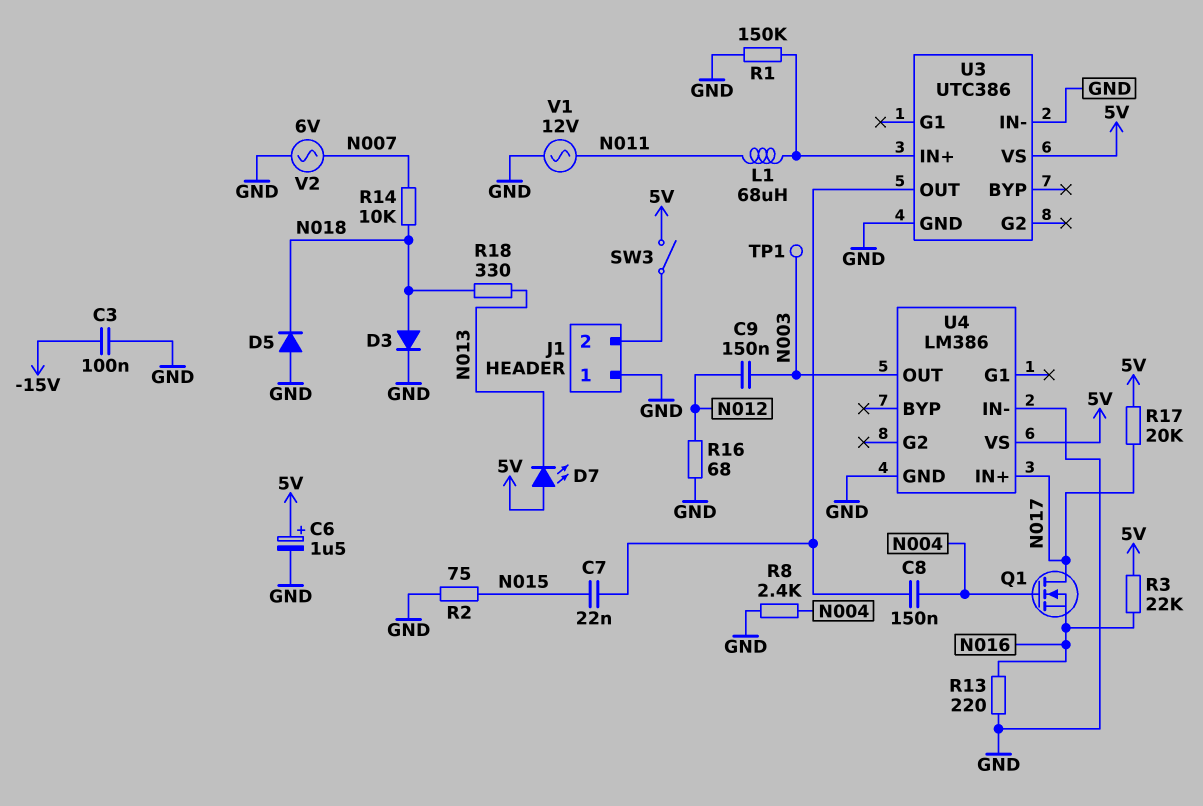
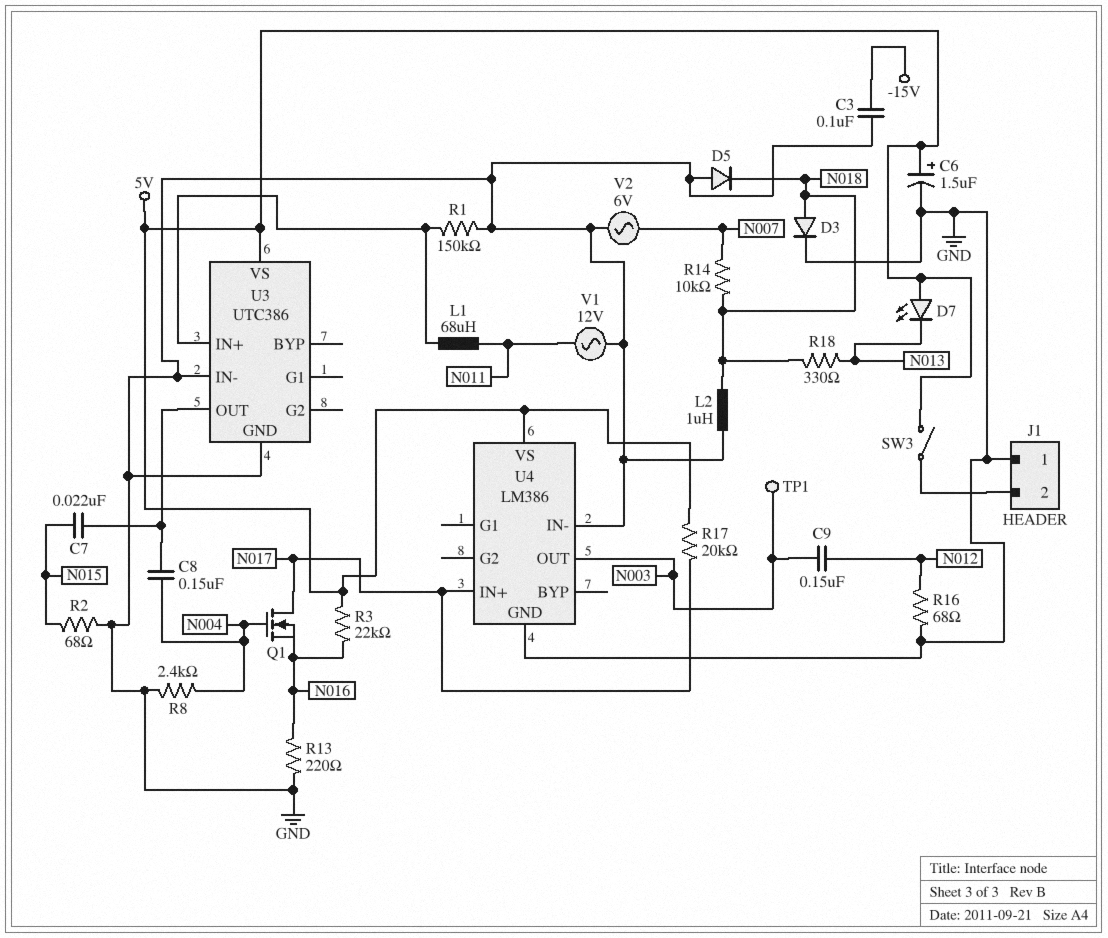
L2: none -> 1uH (GND, N018)
R2: 75 (GND, N015) -> 68 (GND, N015)

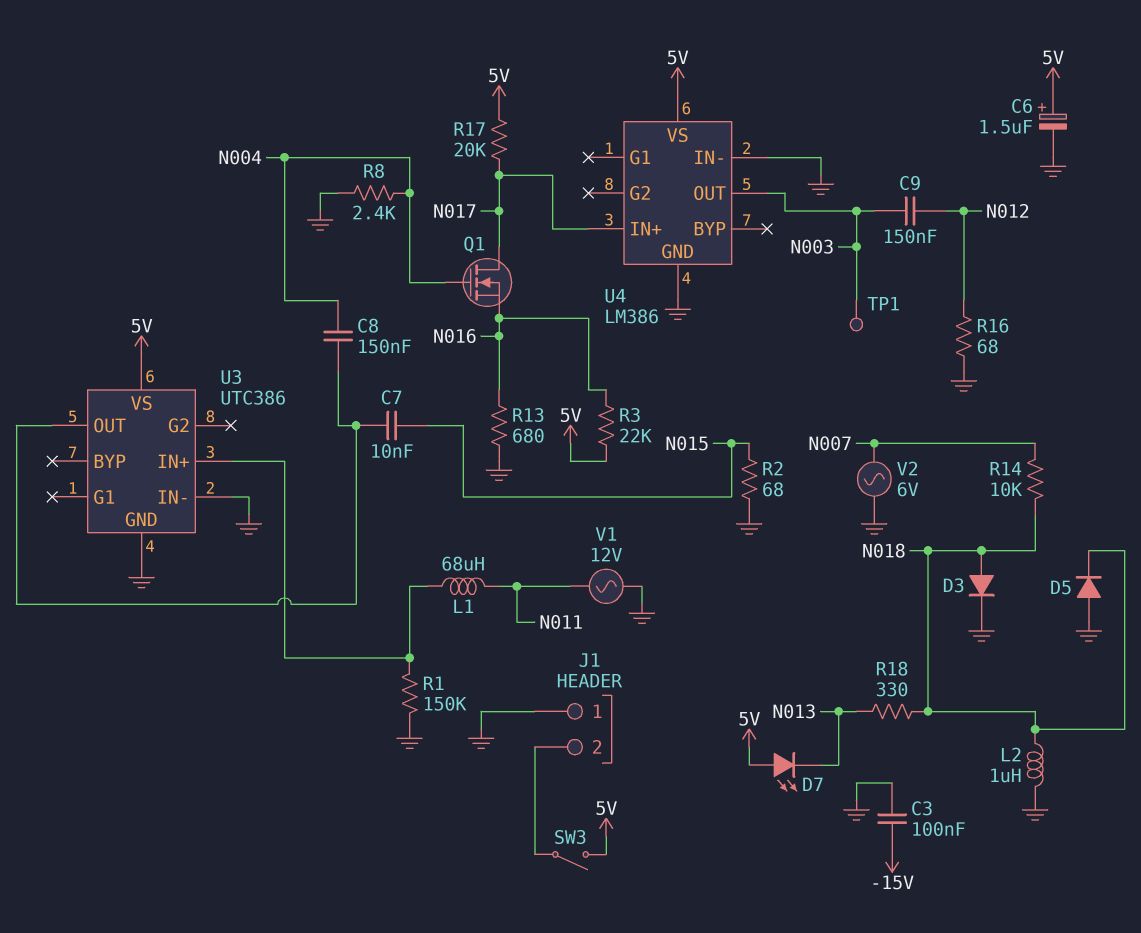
C7: 22nF (N015, U3/OUT) -> 10nF (N015, U3/OUT)
R13: 220 (GND, N016) -> 680 (GND, N016)

